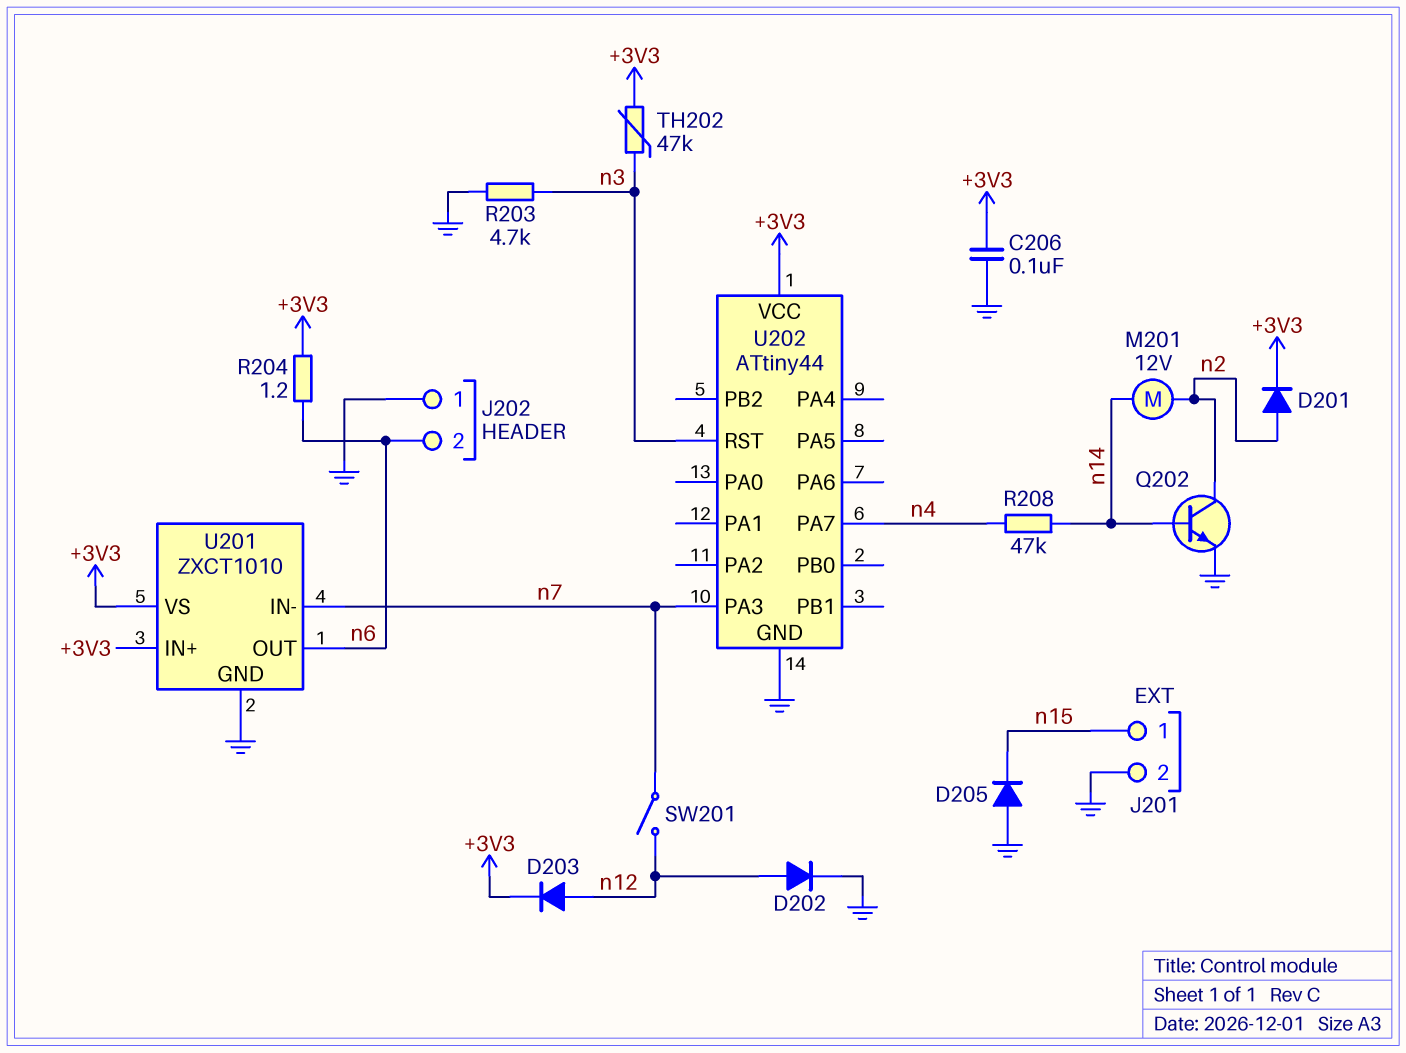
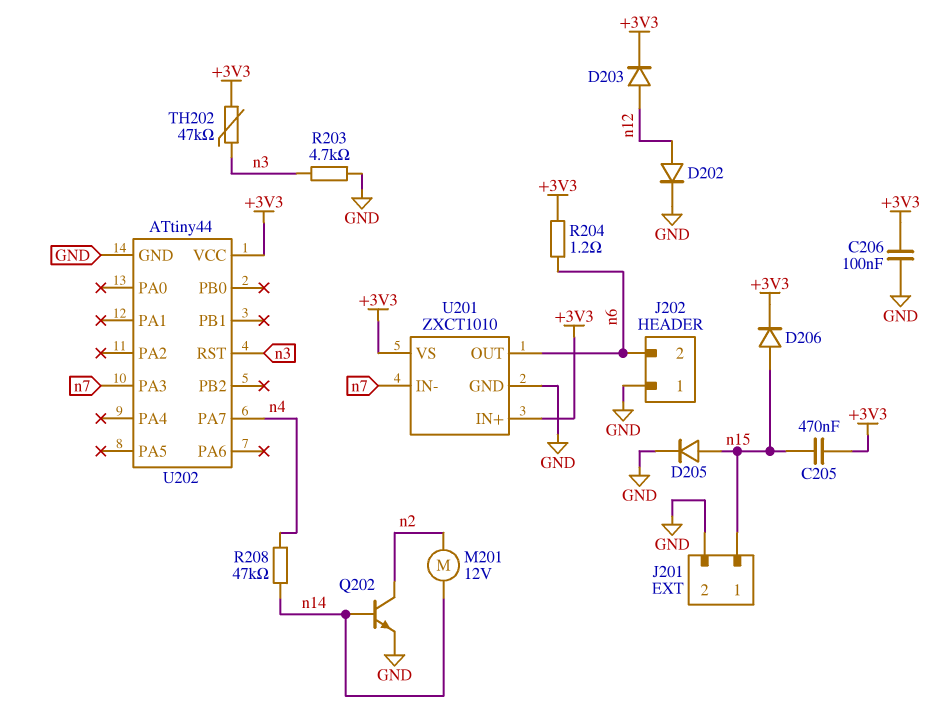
C205: none -> 470nF (+3V3, n15)
D201: diode (A n2, K +3V3) -> none
D205: diode (A GND, K n15) -> diode (A n15, K GND)
D206: none -> diode (A n15, K +3V3)
SW201: switch (n7, n12) -> none

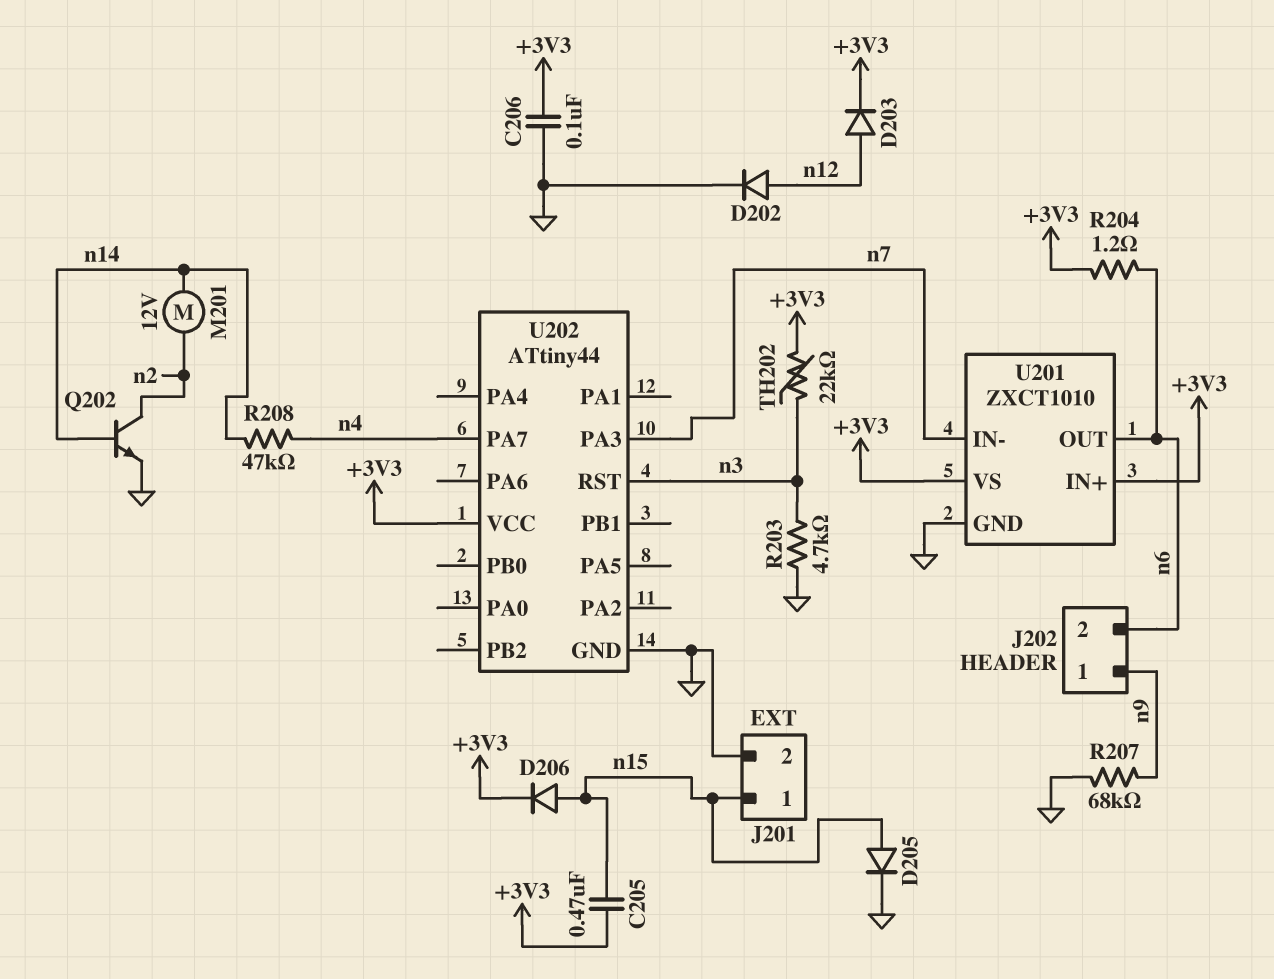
J202 pin 1: GND -> n9
R207: none -> 68k (GND, n9)
TH202: 47k (+3V3, n3) -> 22k (+3V3, n3)

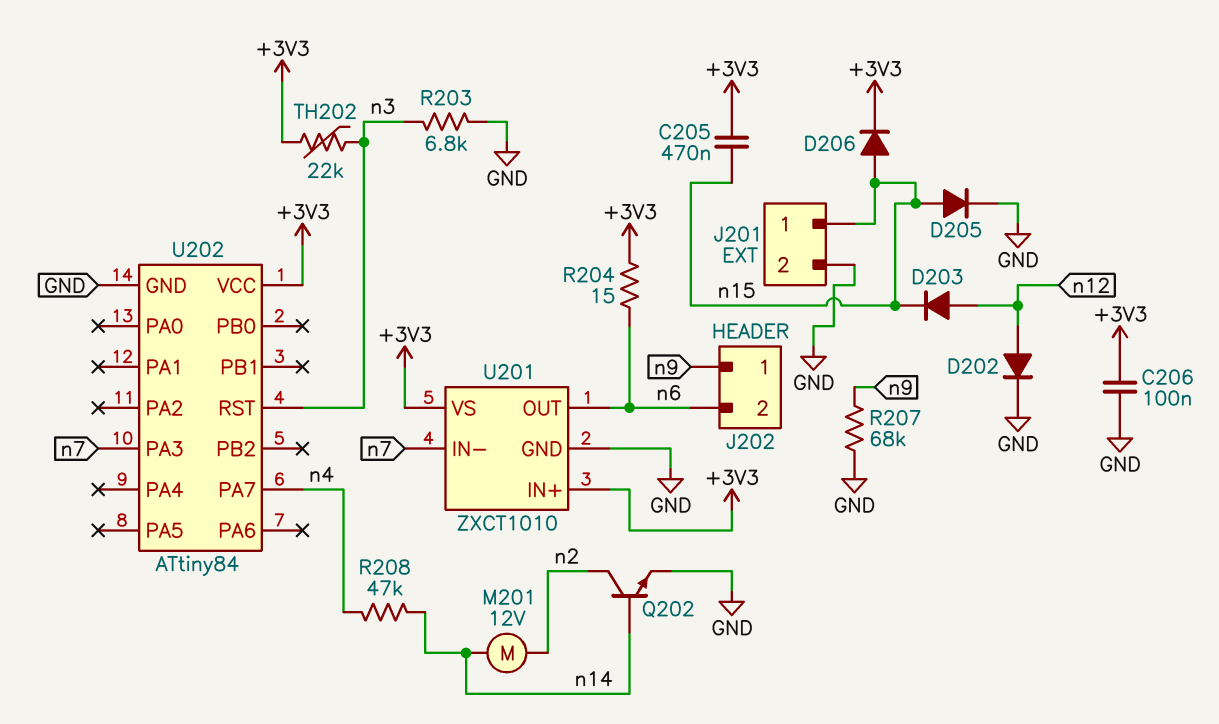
D203: diode (A n12, K +3V3) -> diode (A n12, K n15)
R203: 4.7k (GND, n3) -> 6.8k (GND, n3)
R204: 1.2 (+3V3, n6) -> 15 (+3V3, n6)
U202: ATtiny44 -> ATtiny84

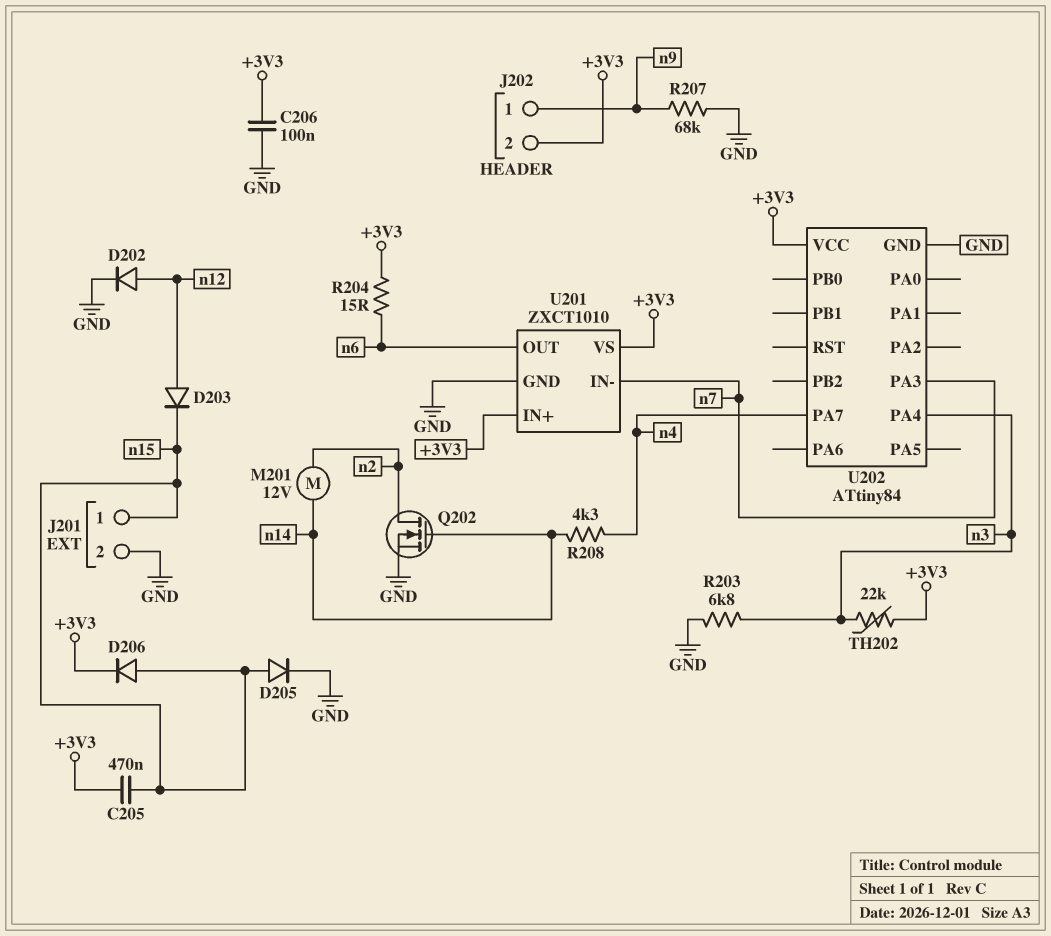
J202 pin 2: n6 -> +3V3
Q202: NPN (B n14, C n2, E GND) -> NMOS (G n14, D n2, S GND)
R208: 47k (n4, n14) -> 4.3k (n4, n14)
U202 pin PA4: none -> n3
U202 pin RST: n3 -> none

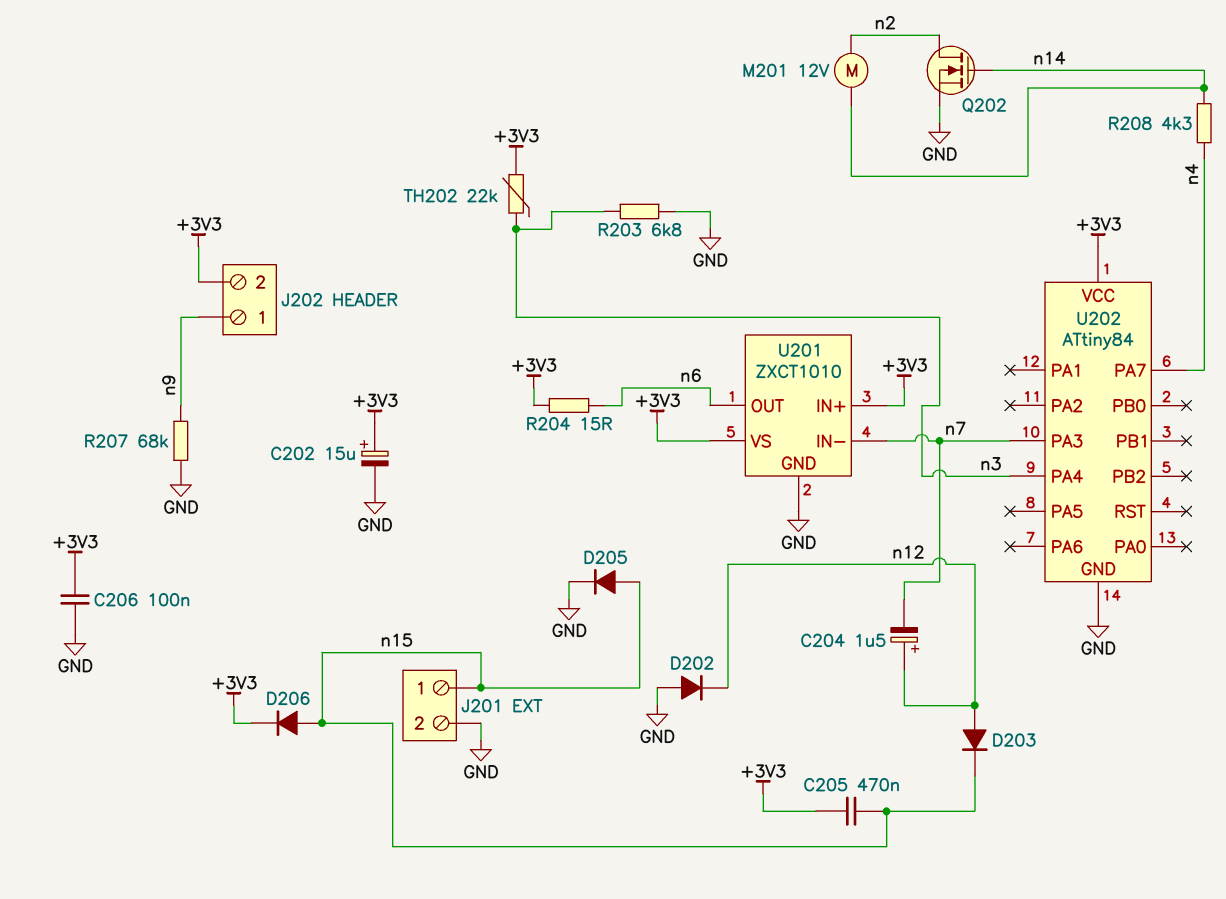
C202: none -> 15uF (plus +3V3, minus GND)
C204: none -> 1.5uF (plus n12, minus n7)
D202: diode (A n12, K GND) -> diode (A GND, K n12)

